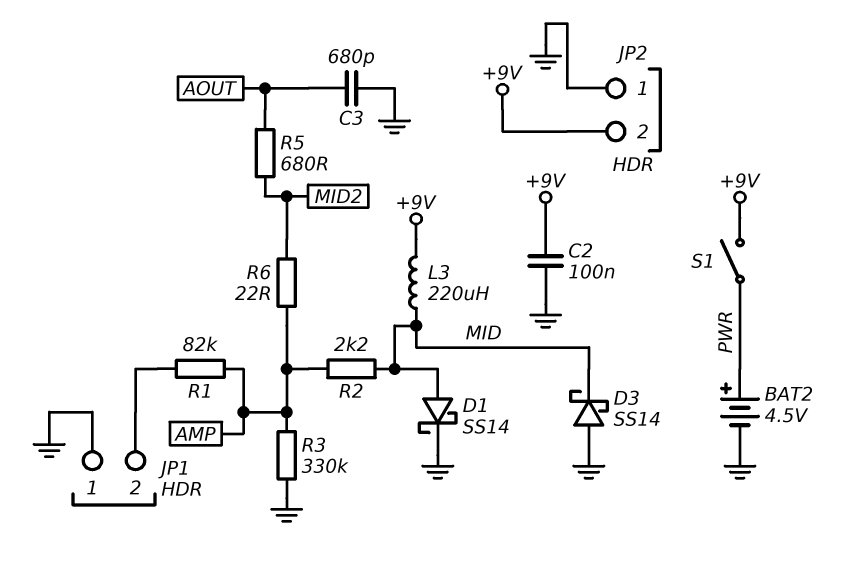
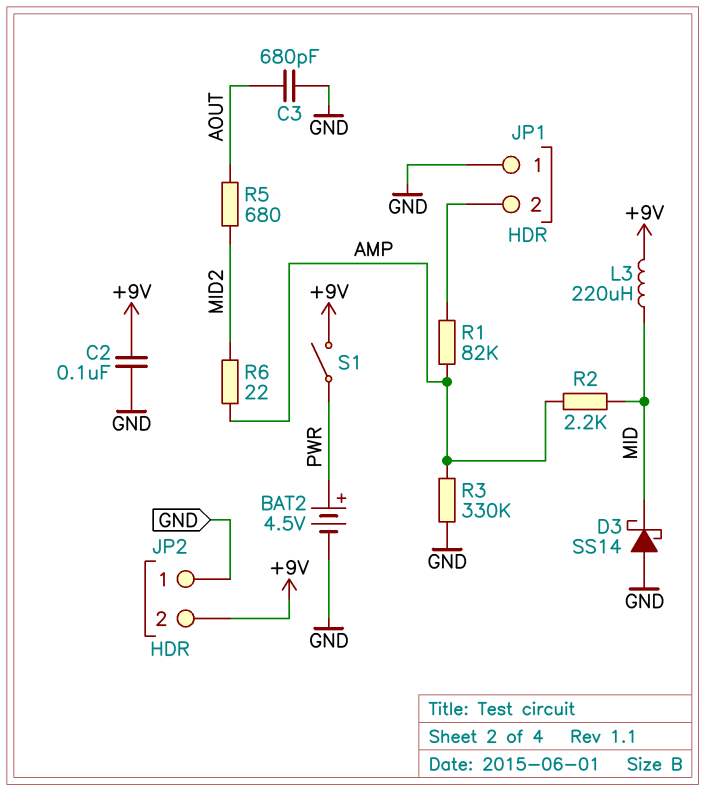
D1: schottky SS14 (A MID, K GND) -> none

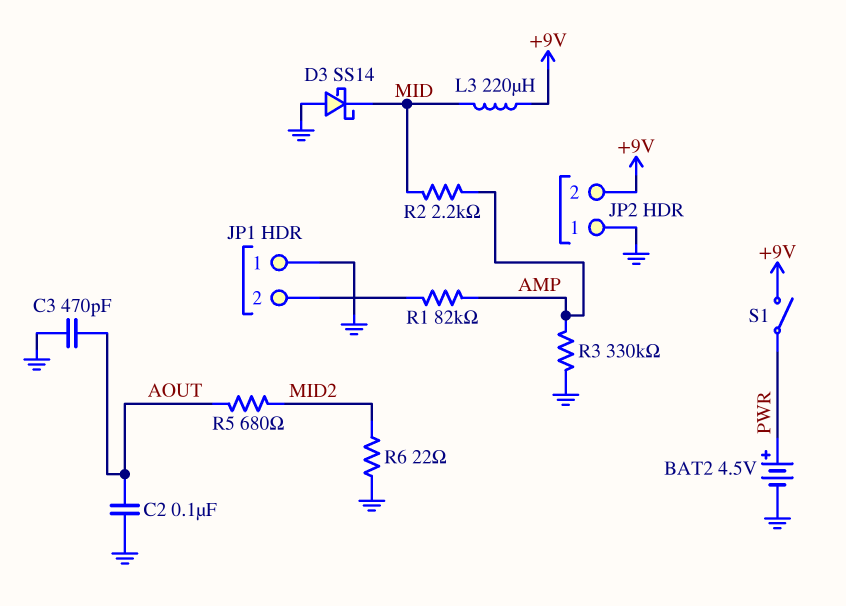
C2: 100nF (+9V, GND) -> 100nF (AOUT, GND)
C3: 680pF (AOUT, GND) -> 470pF (AOUT, GND)
R6: 22 (AMP, MID2) -> 22 (GND, MID2)

